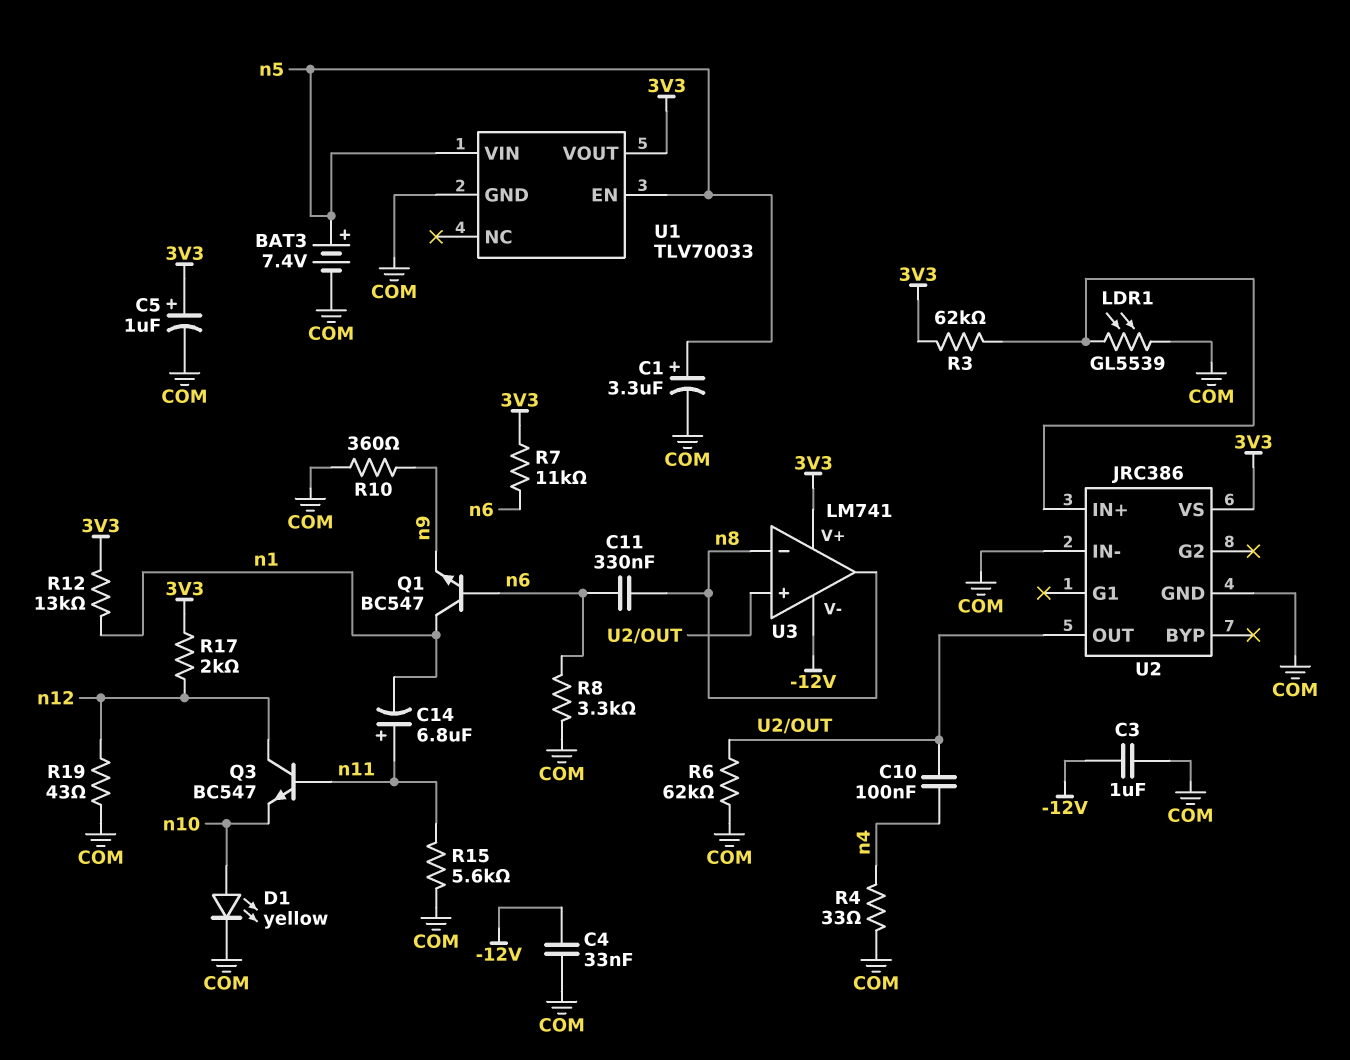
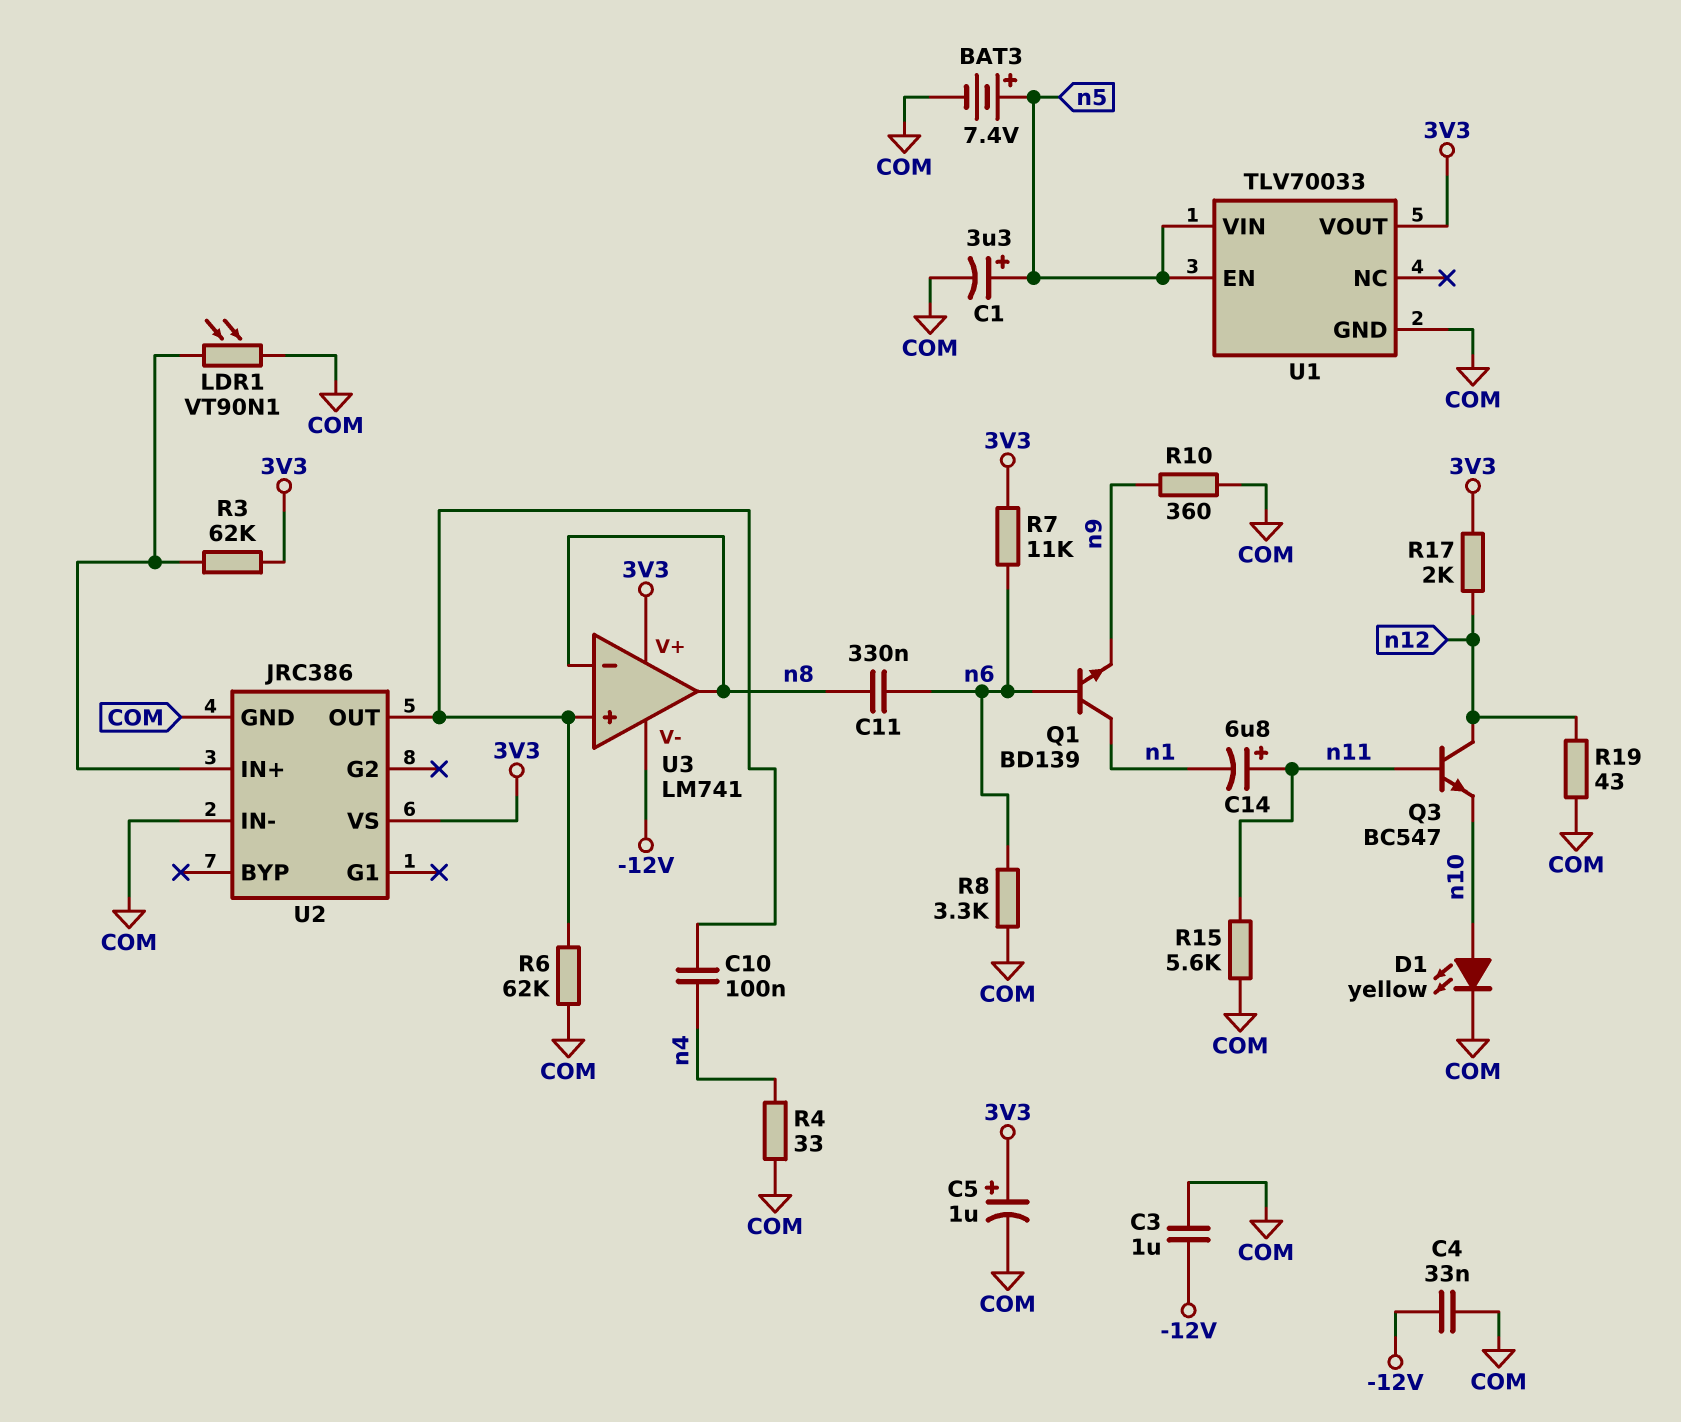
LDR1: GL5539 (COM, U2/IN+) -> VT90N1 (COM, U2/IN+)
Q1: NPN BC547 (B n6, C n1, E n9) -> NPN BD139 (B n6, C n1, E n9)
R12: 13k (3V3, n1) -> none

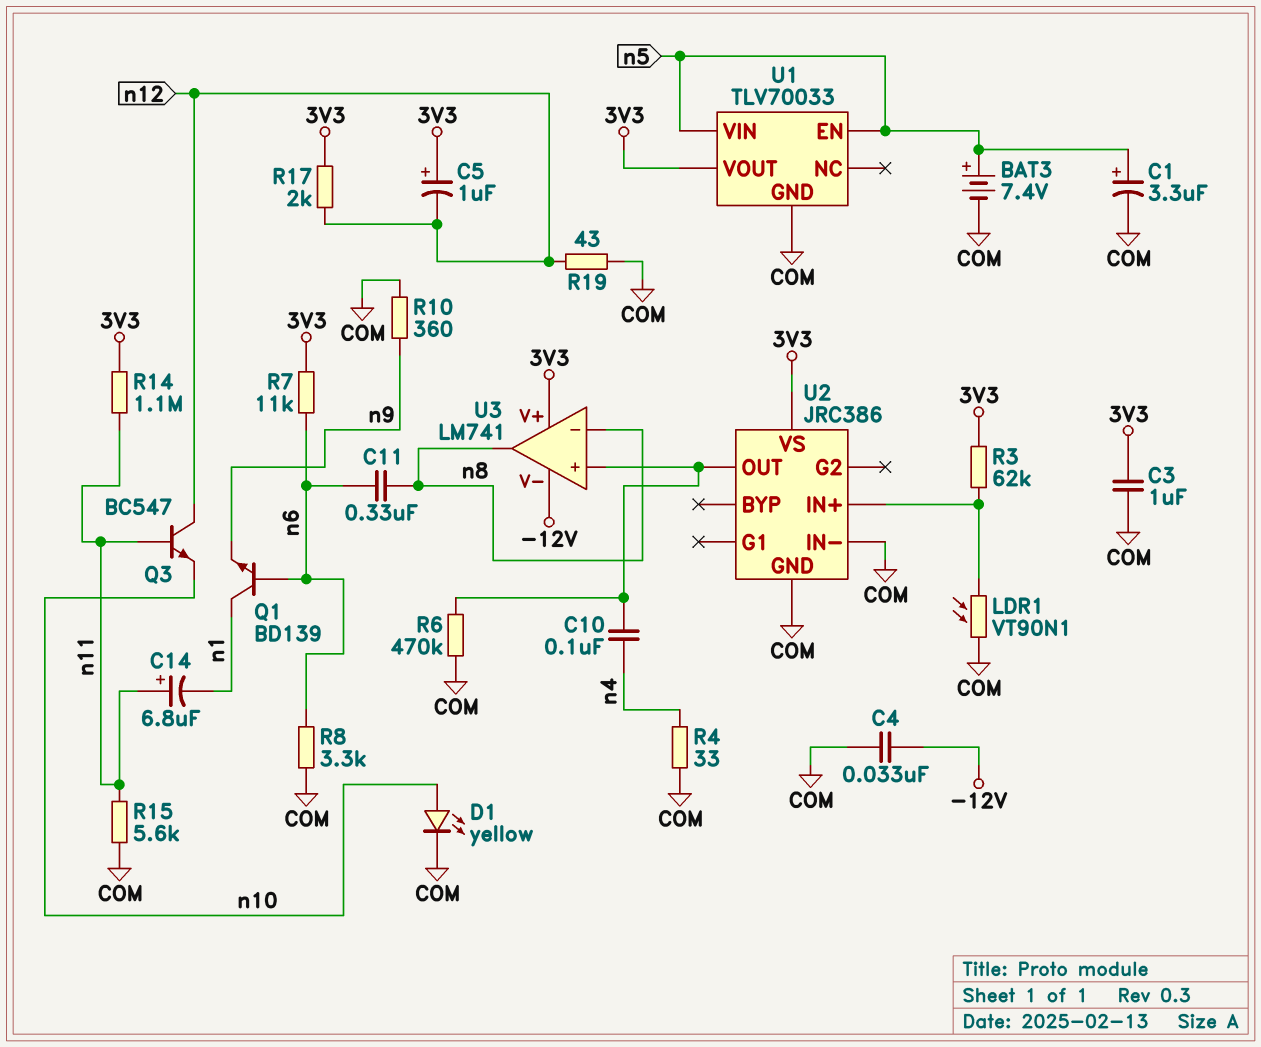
C3: 1uF (-12V, COM) -> 1uF (3V3, COM)
C5: 1uF (plus 3V3, minus COM) -> 1uF (plus 3V3, minus n12)
R6: 62k (COM, U2/OUT) -> 470k (COM, U2/OUT)
R14: none -> 1.1M (3V3, n11)

